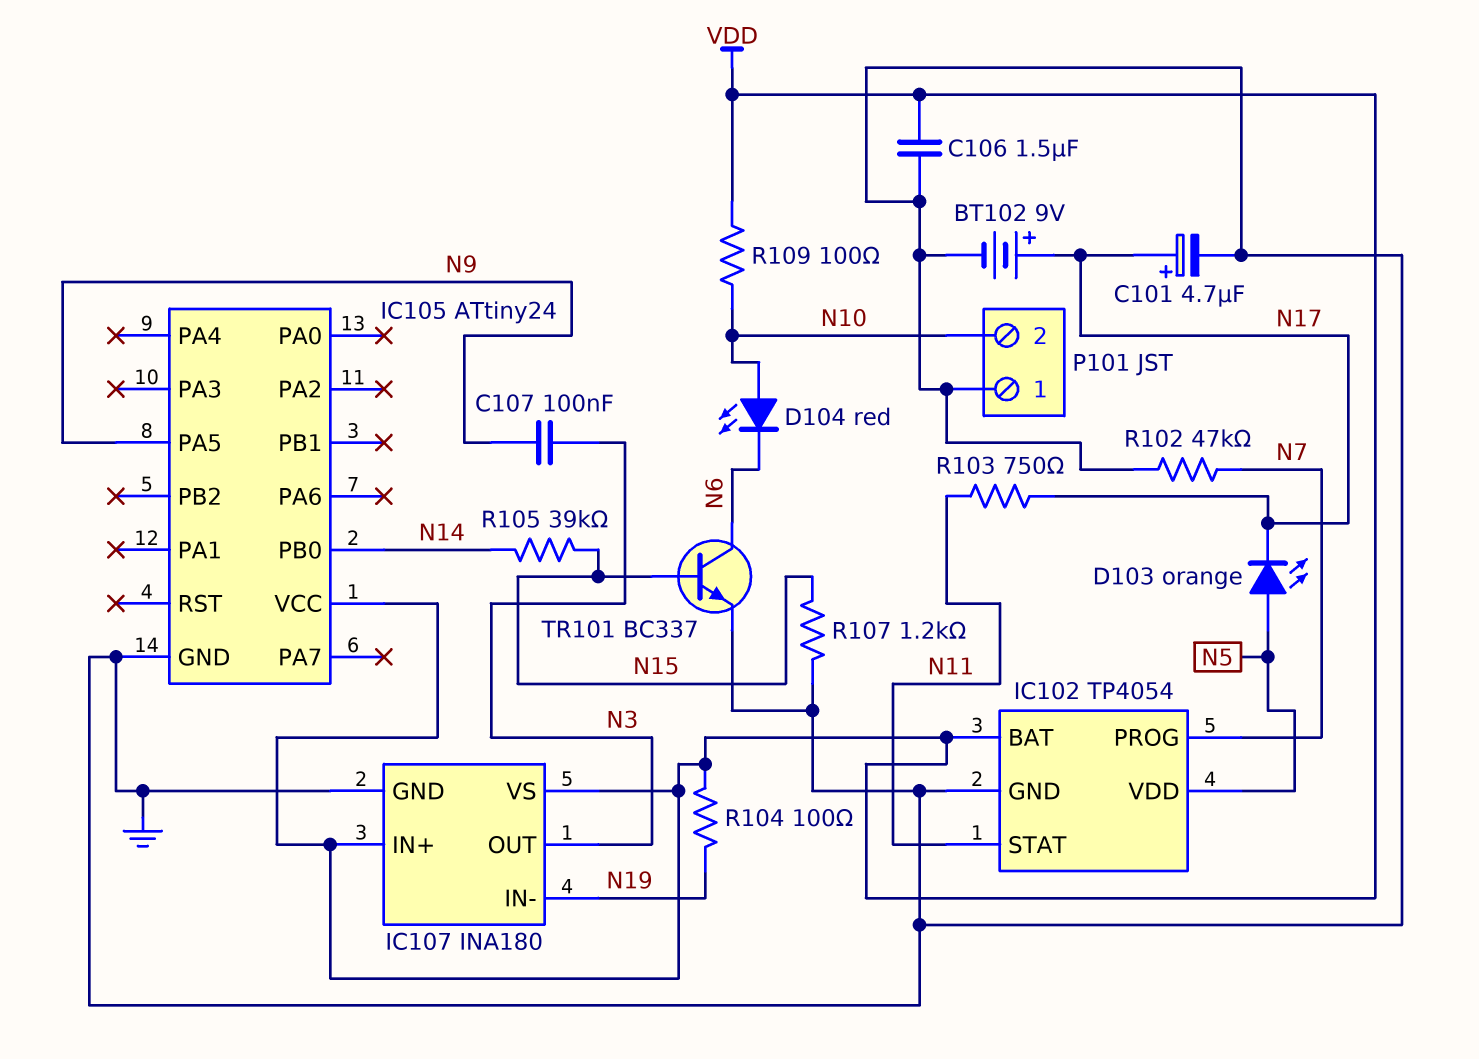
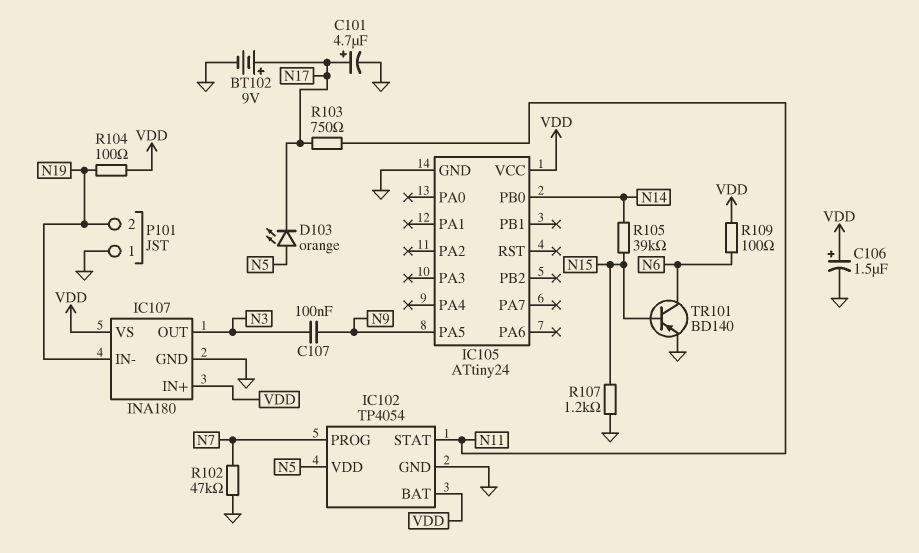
C106: 1.5uF (GND, VDD) -> 1.5uF (plus VDD, minus GND)
D104: LED red (A N10, K N6) -> none
P101 pin 2: N10 -> N19
R109: 100 (N10, VDD) -> 100 (N6, VDD)
TR101: NPN BC337 (B N15, C N6, E GND) -> PNP BD140 (B N15, C N6, E GND)

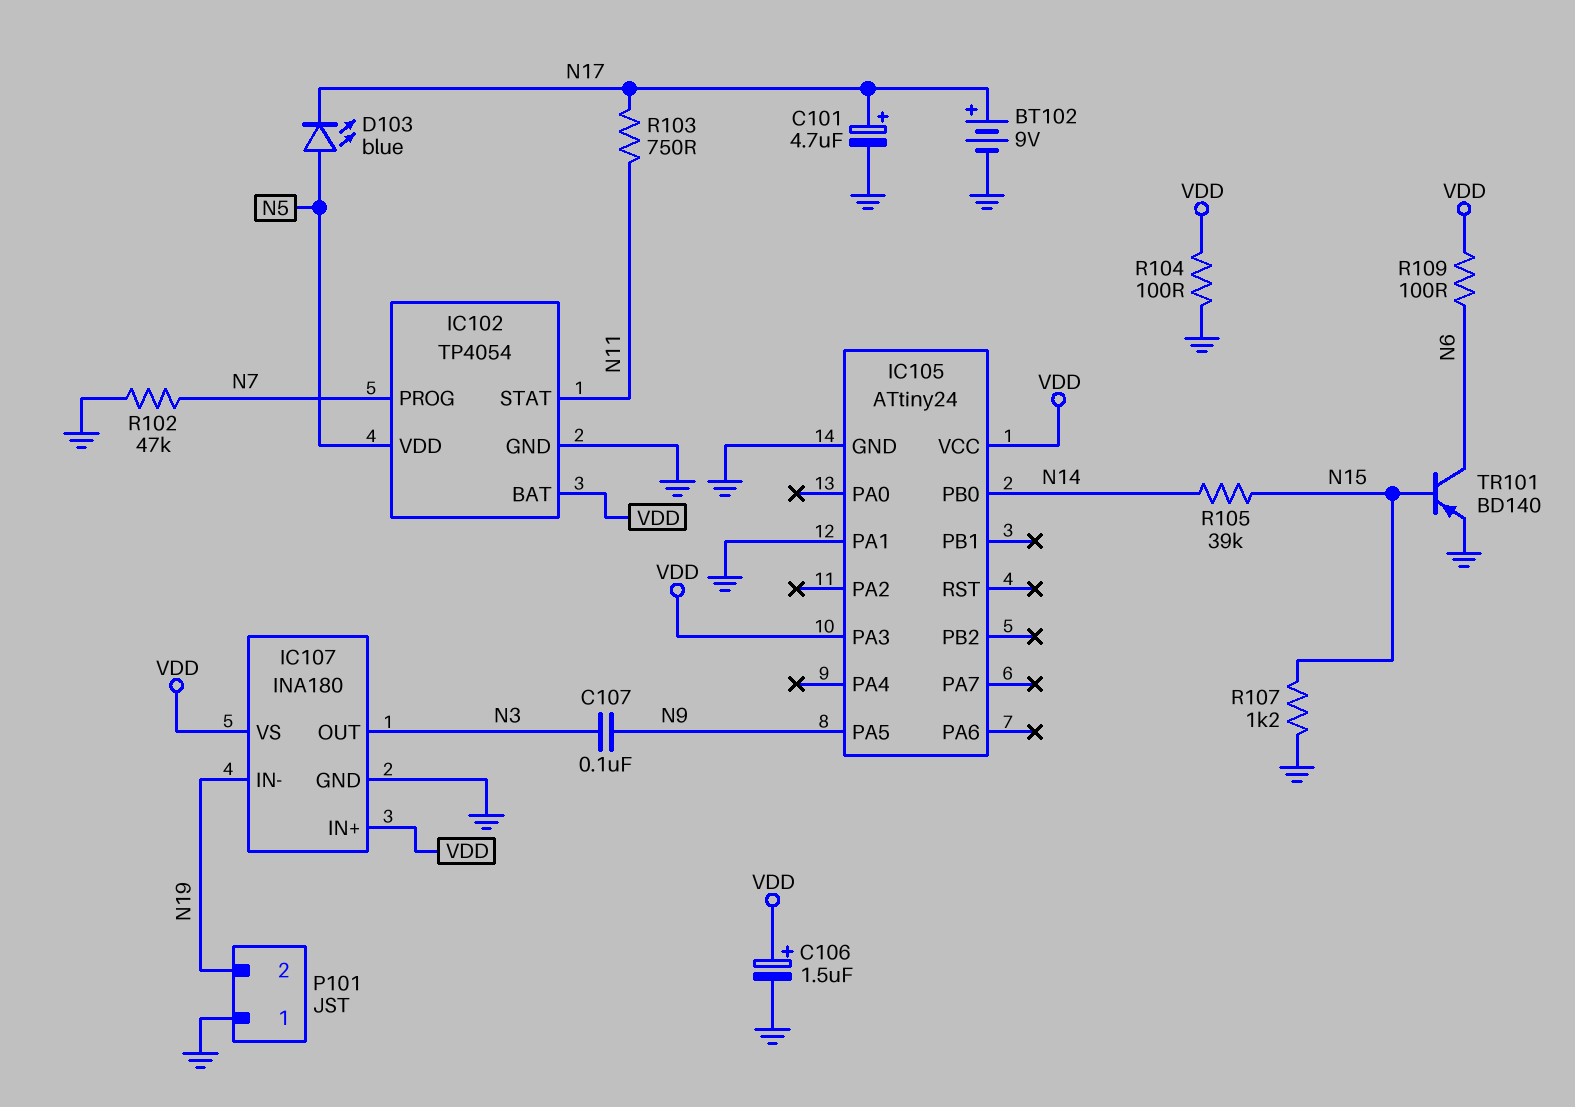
D103: LED orange (A N5, K N17) -> LED blue (A N5, K N17)
IC105 pin PA1: none -> GND
IC105 pin PA3: none -> VDD
R104: 100 (N19, VDD) -> 100 (GND, VDD)

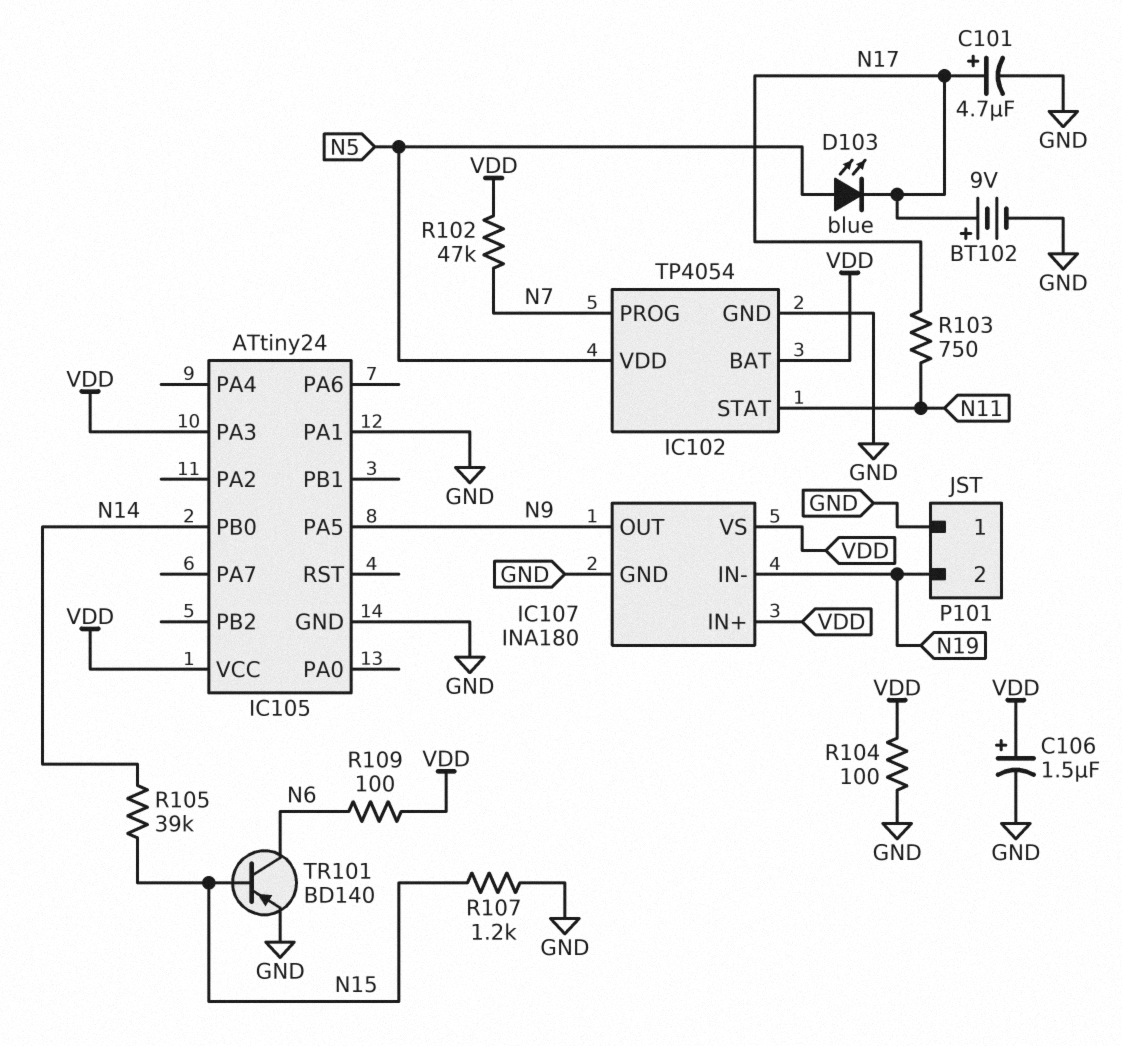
C107: 100nF (N3, N9) -> none
IC107 pin OUT: N3 -> N9
R102: 47k (GND, N7) -> 47k (N7, VDD)

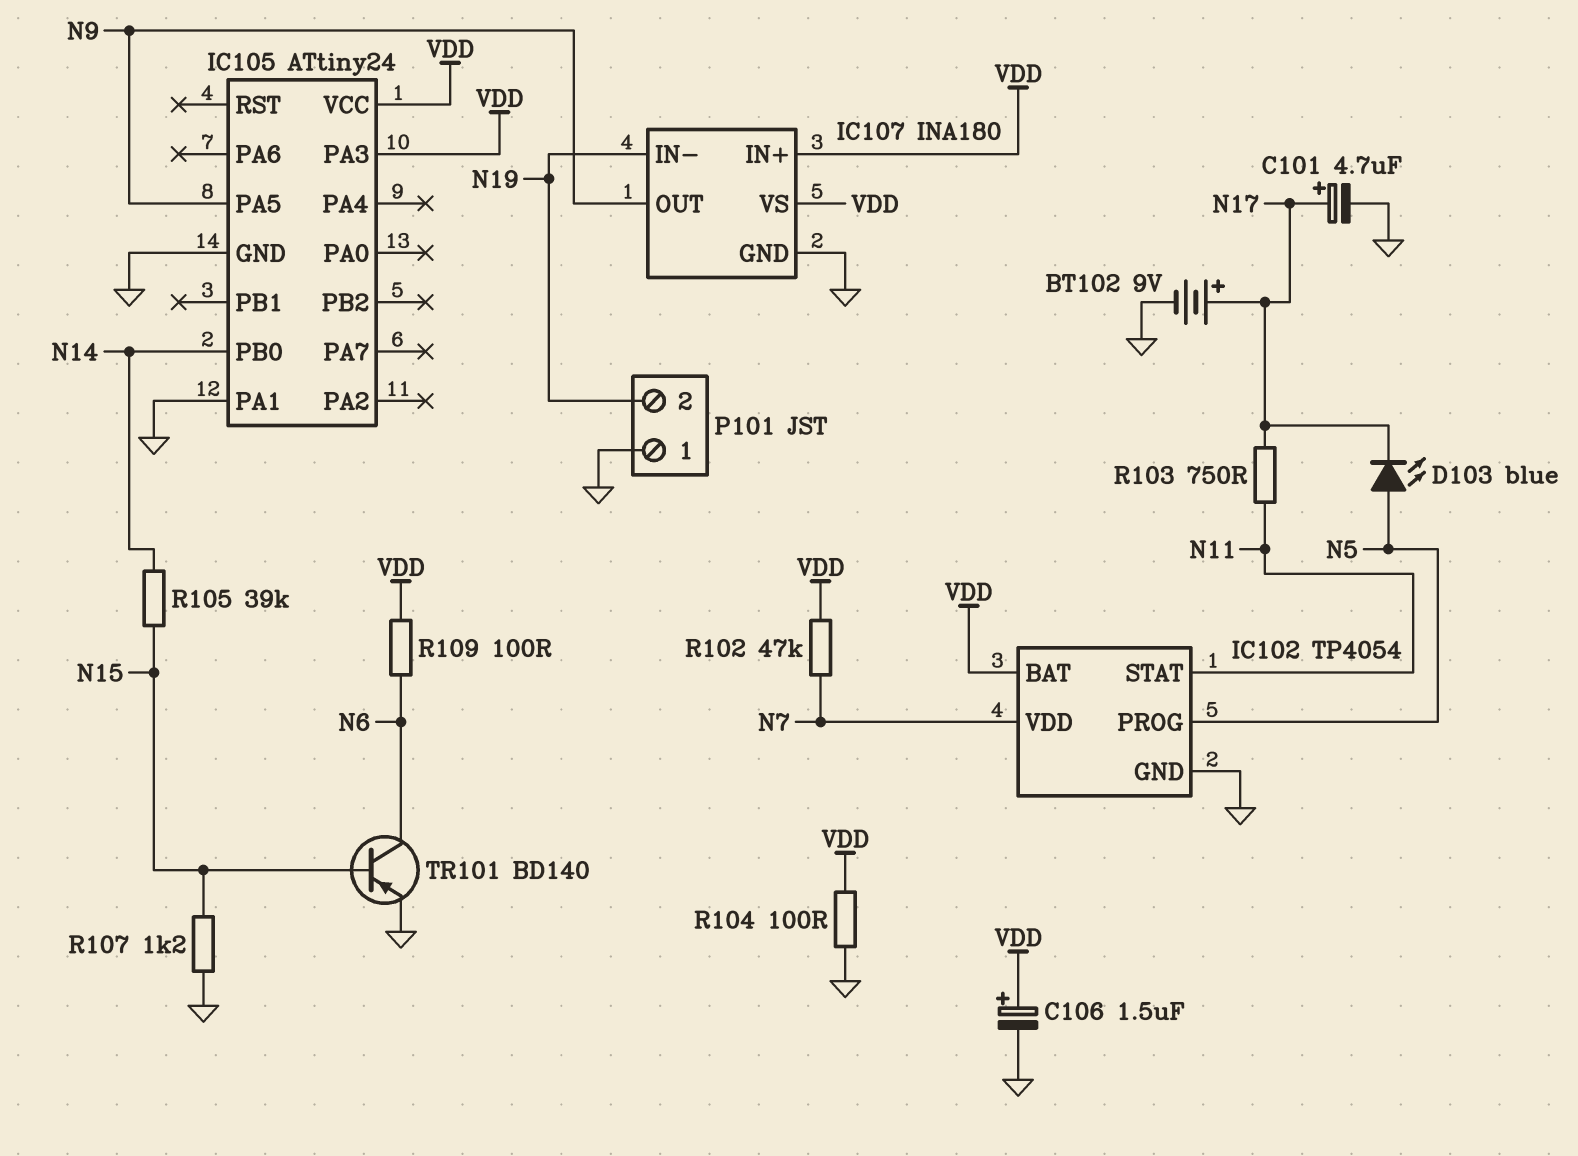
IC102 pin PROG: N7 -> N5
IC102 pin VDD: N5 -> N7

